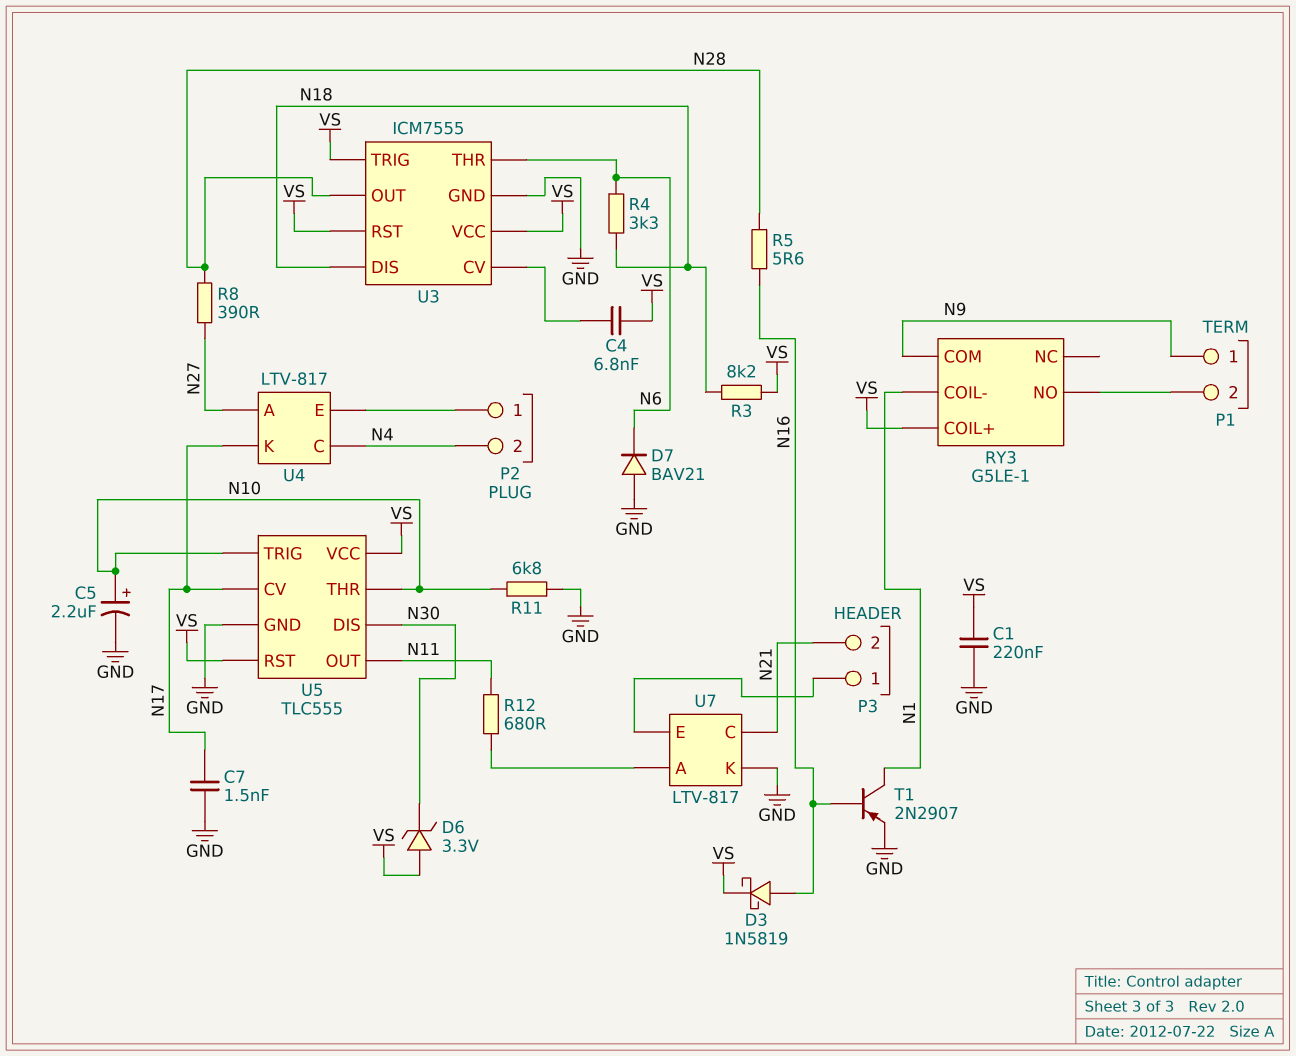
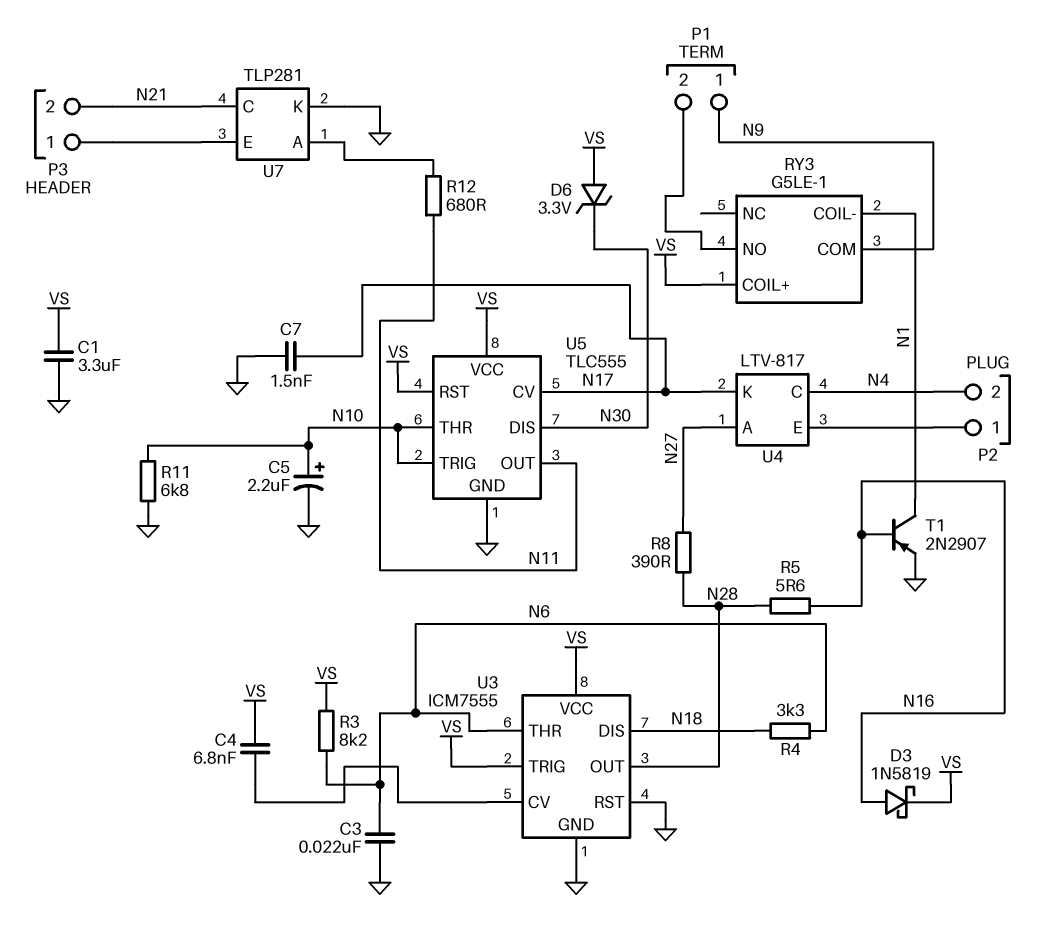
C1: 220nF (GND, VS) -> 3.3uF (GND, VS)
C3: none -> 22nF (GND, N6)
D7: diode BAV21 (A GND, K N6) -> none
R3: 8.2k (N18, VS) -> 8.2k (N6, VS)
U3 pin RST: VS -> GND
U7: LTV-817 -> TLP281

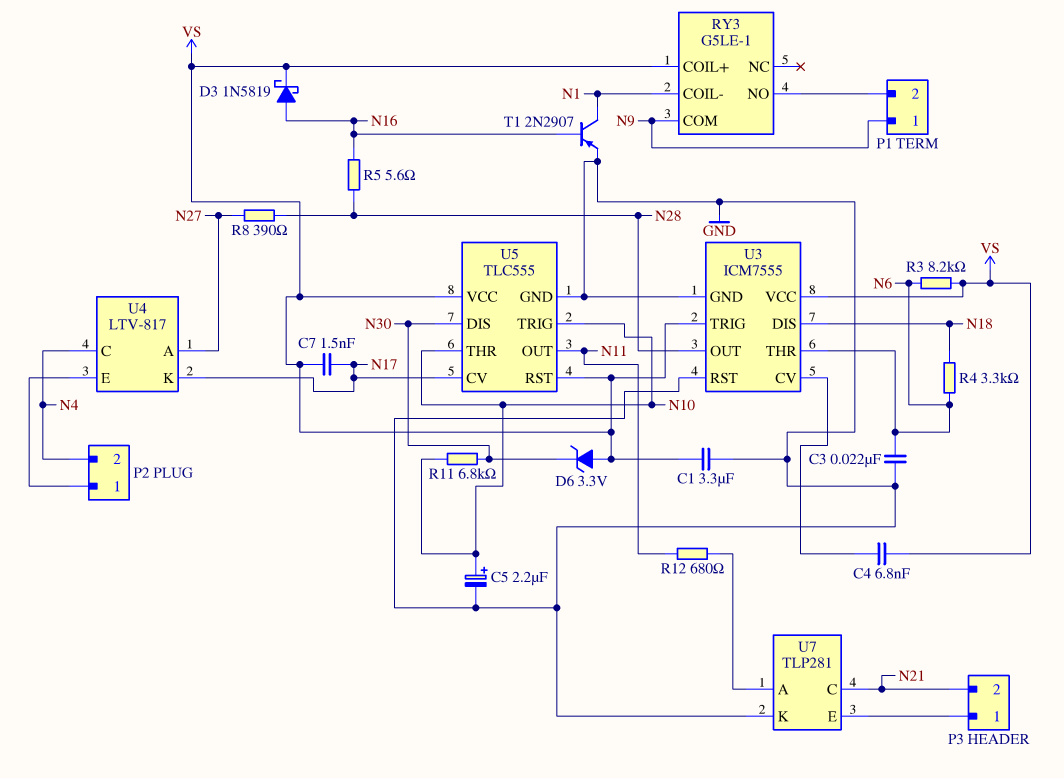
C7: 1.5nF (GND, N17) -> 1.5nF (N17, VS)
R11: 6.8k (GND, N10) -> 6.8k (N10, N30)

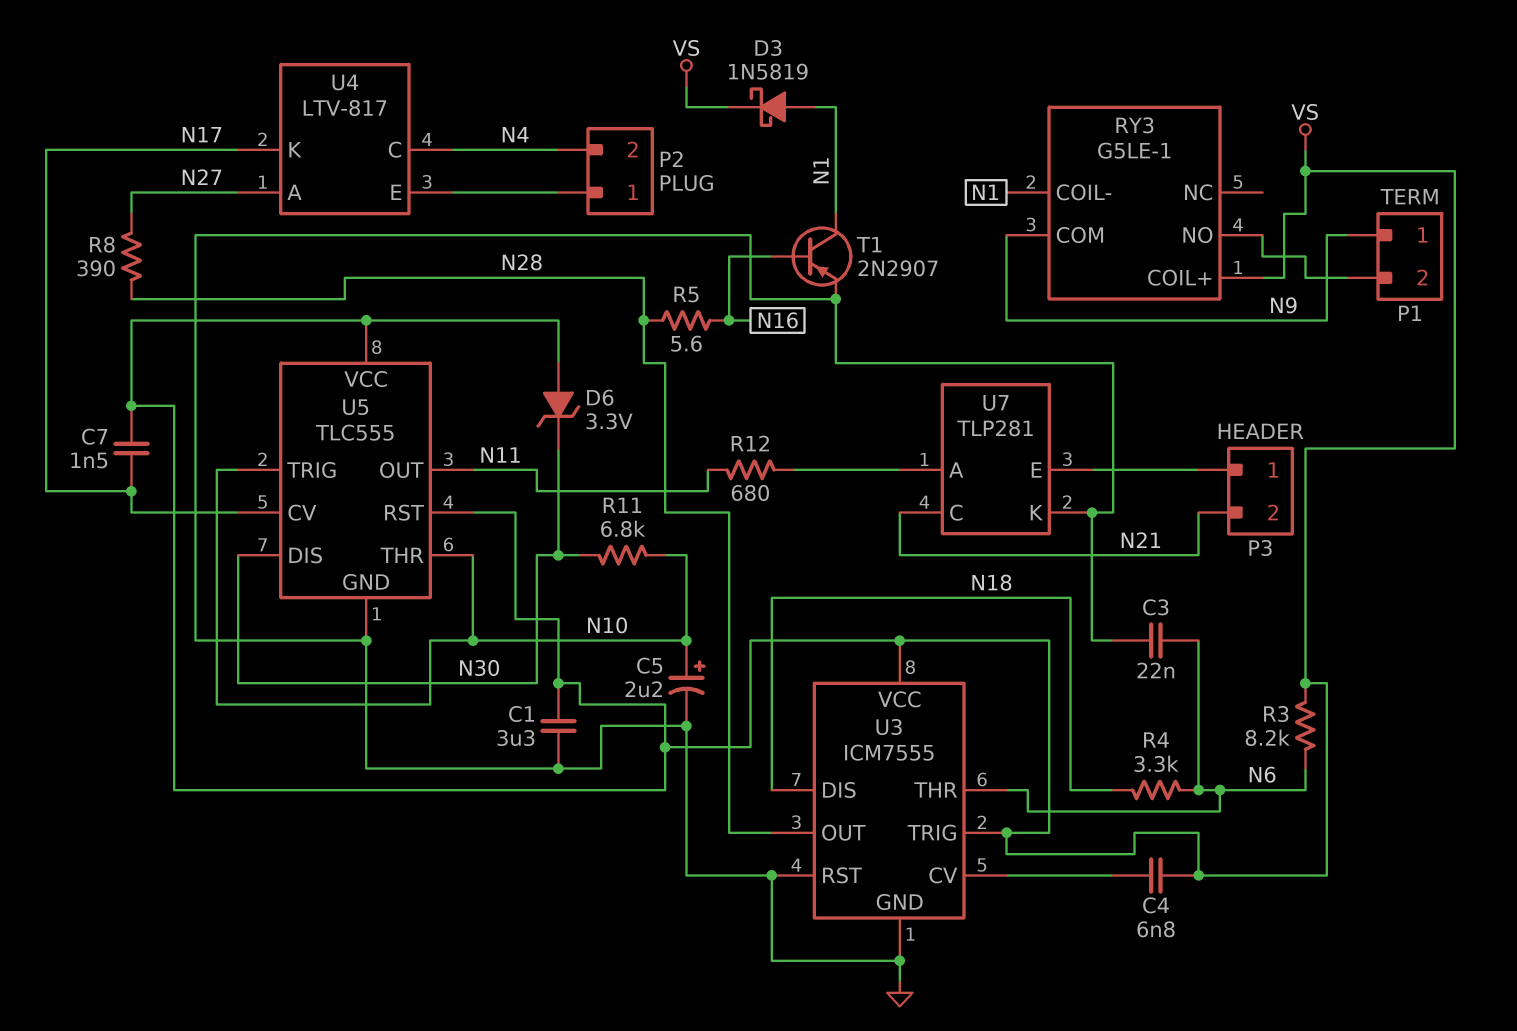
D3: schottky 1N5819 (A N16, K VS) -> schottky 1N5819 (A N1, K VS)

